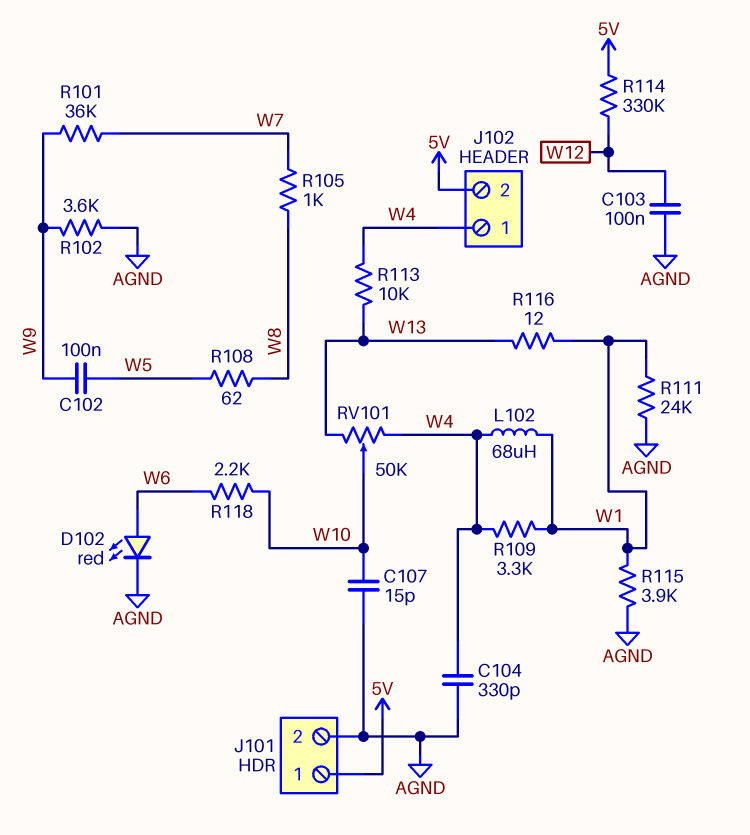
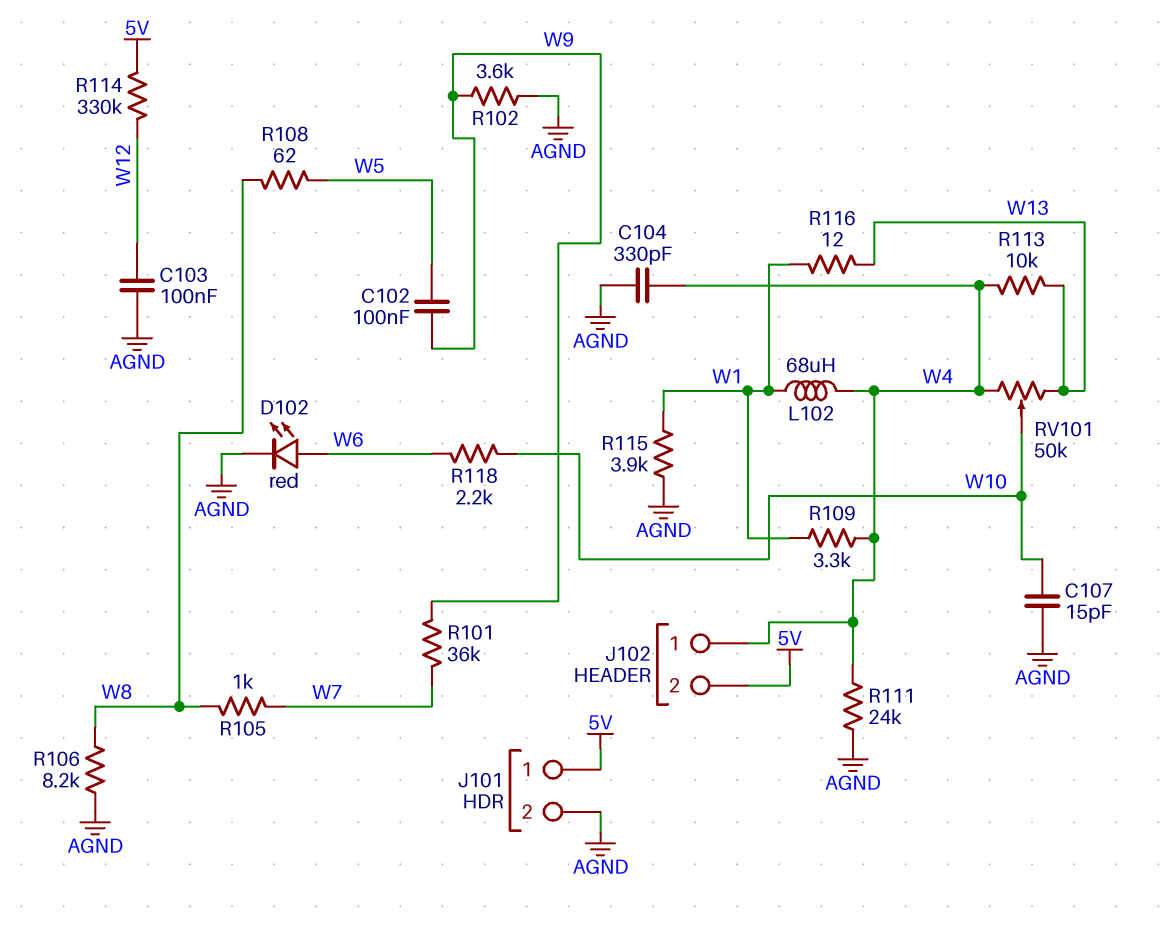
R106: none -> 8.2k (AGND, W8)
R111: 24k (AGND, W1) -> 24k (AGND, W4)

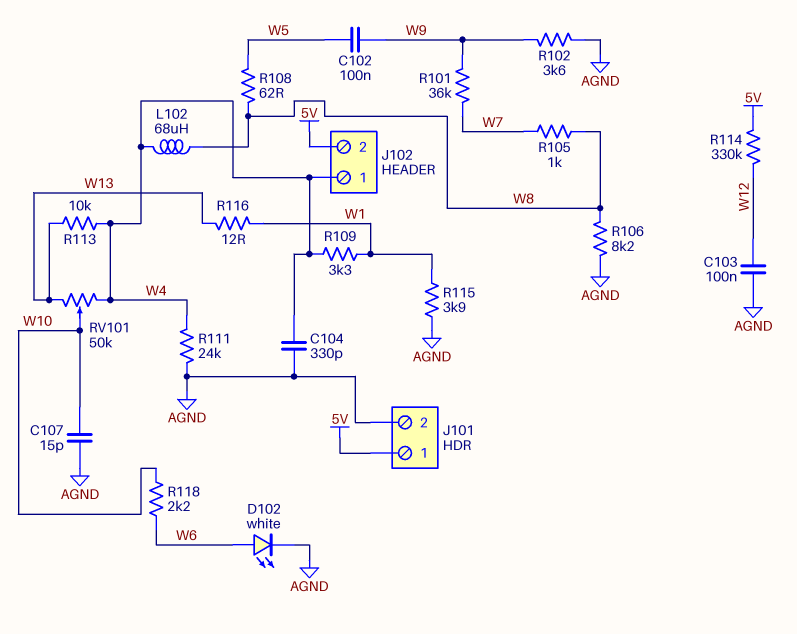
D102: LED red (A W6, K AGND) -> LED white (A W6, K AGND)
L102: 68uH (W1, W4) -> 68uH (W4, W8)

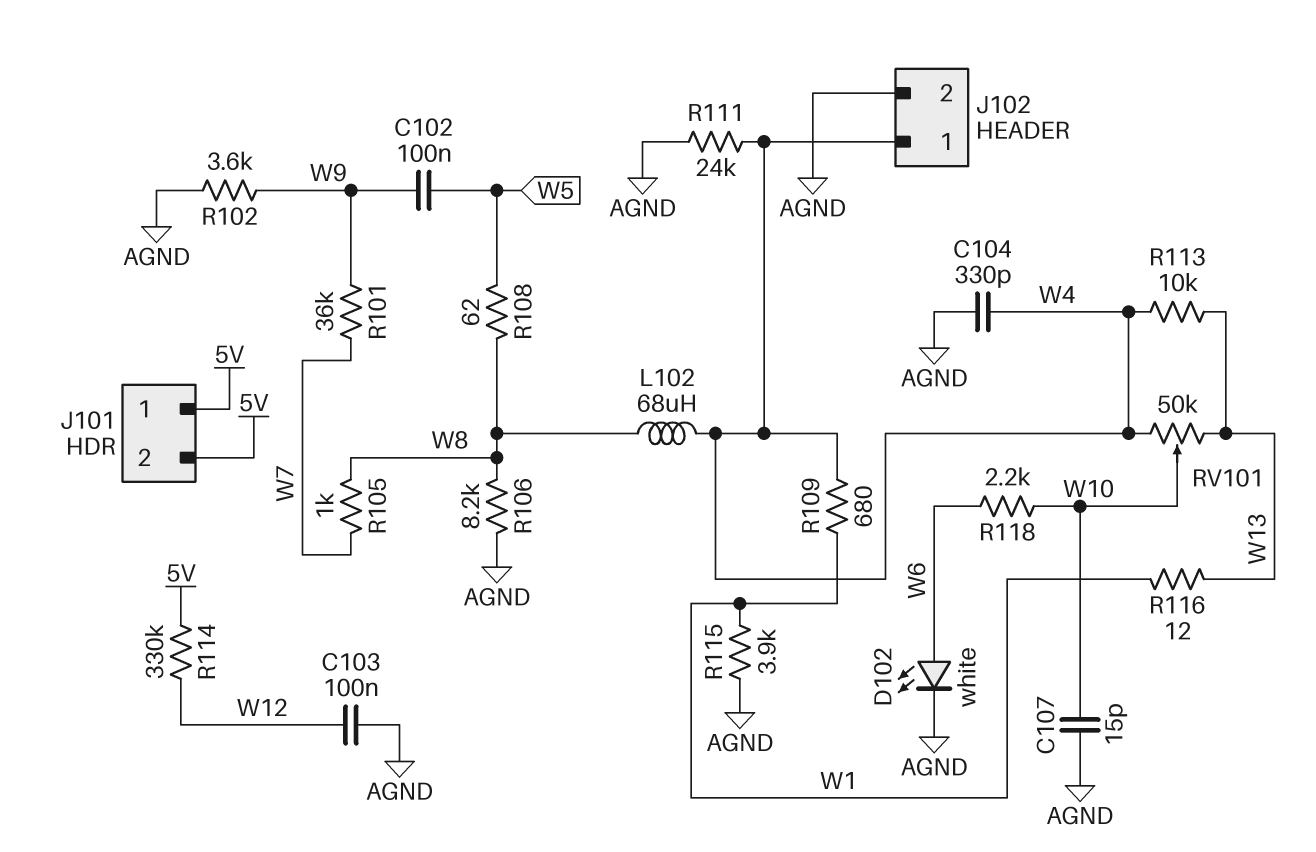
J101 pin 2: AGND -> 5V
J102 pin 2: 5V -> AGND
R109: 3.3k (W1, W4) -> 680 (W1, W4)

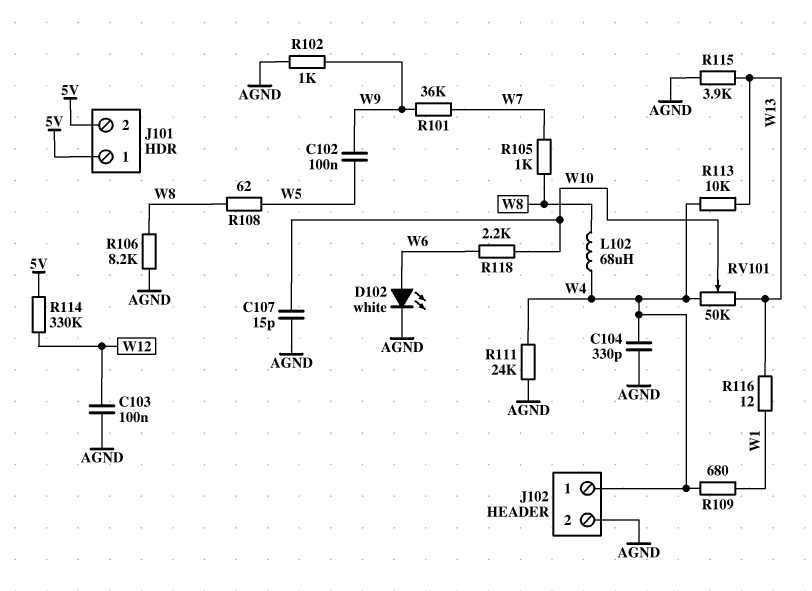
R102: 3.6k (AGND, W9) -> 1k (AGND, W9)
R115: 3.9k (AGND, W1) -> 3.9k (AGND, W13)

